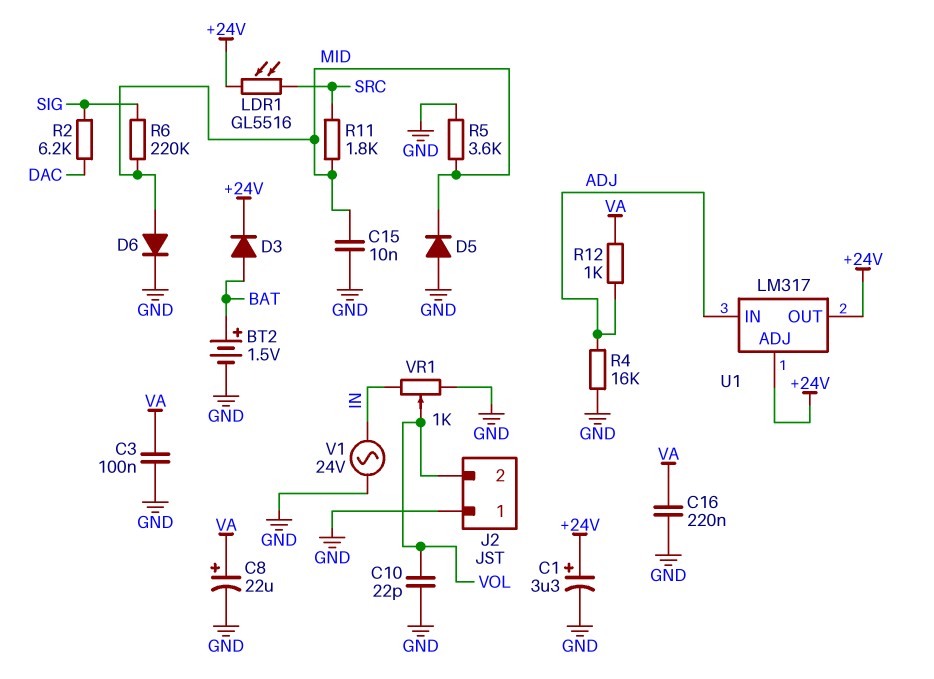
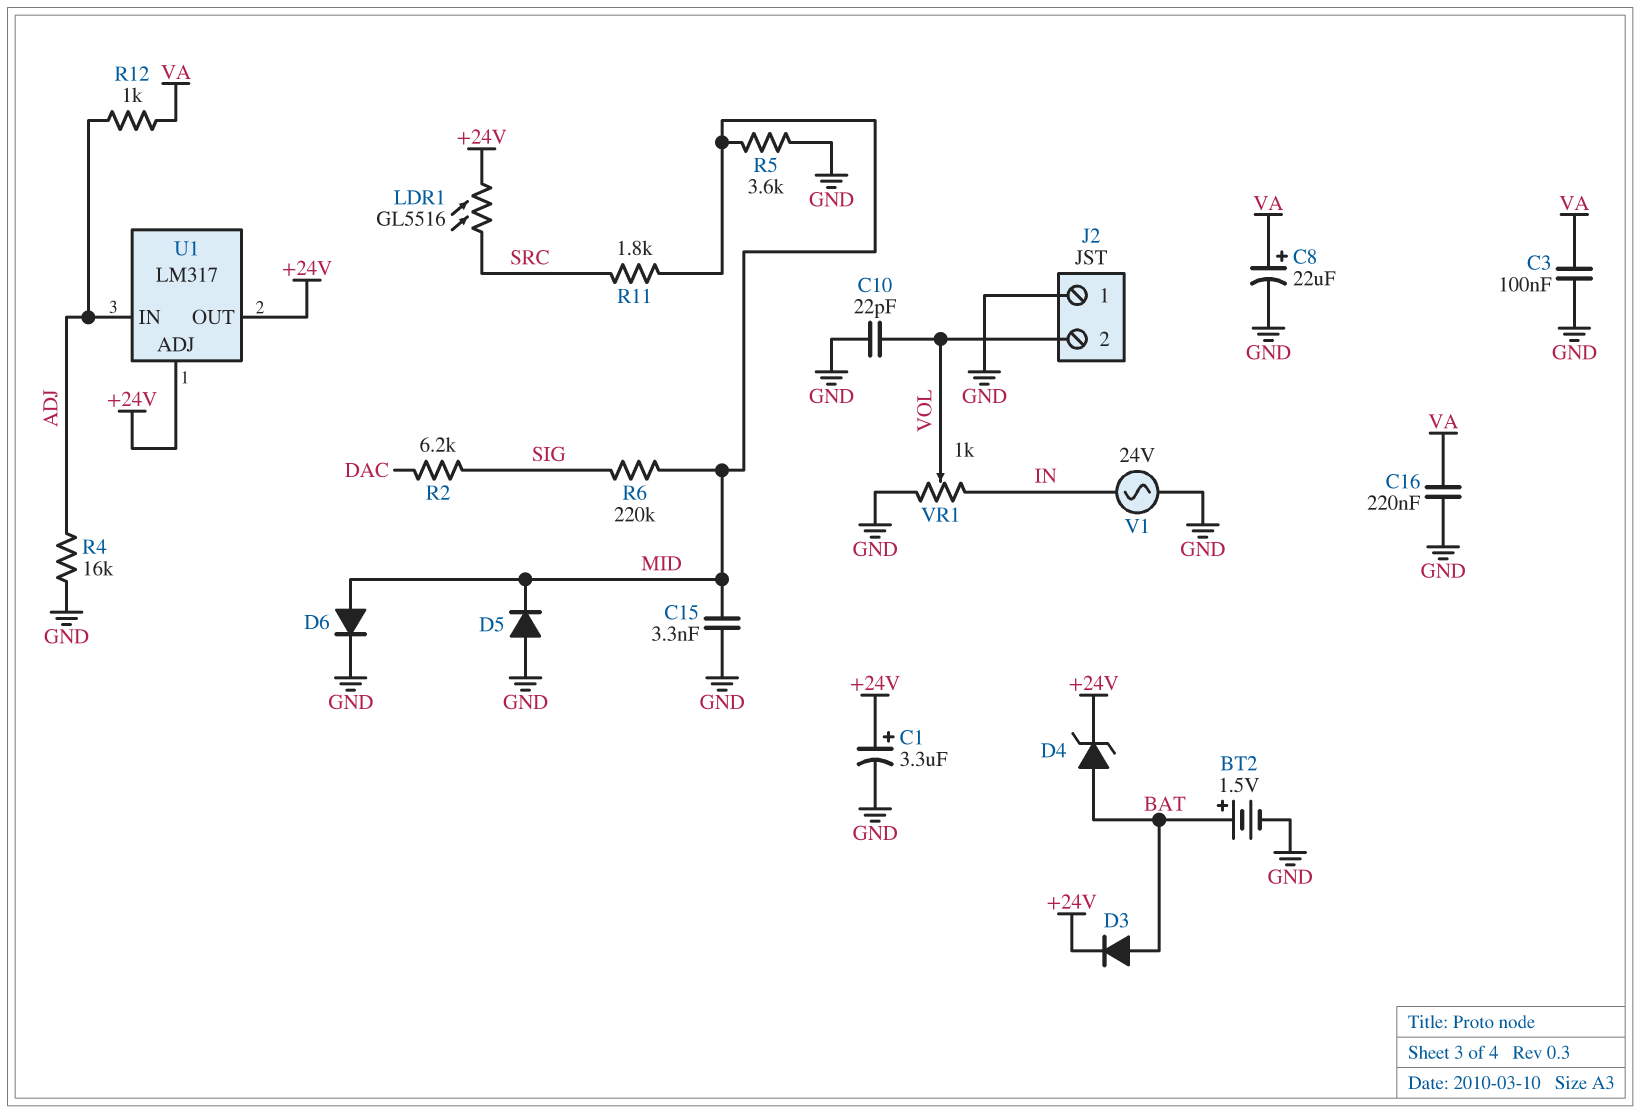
C15: 10nF (GND, MID) -> 3.3nF (GND, MID)
D4: none -> zener (A BAT, K +24V)

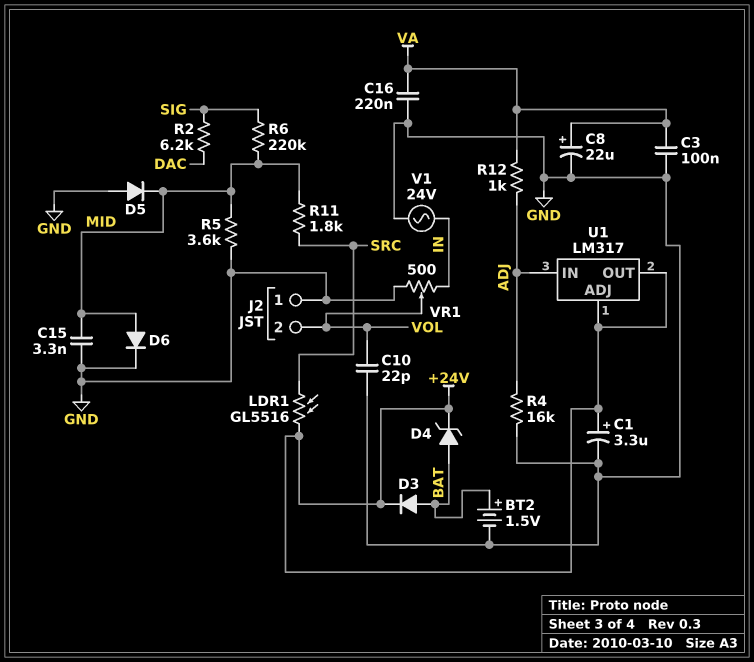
VR1: 1k (GND, IN, wiper VOL) -> 500 (GND, IN, wiper VOL)

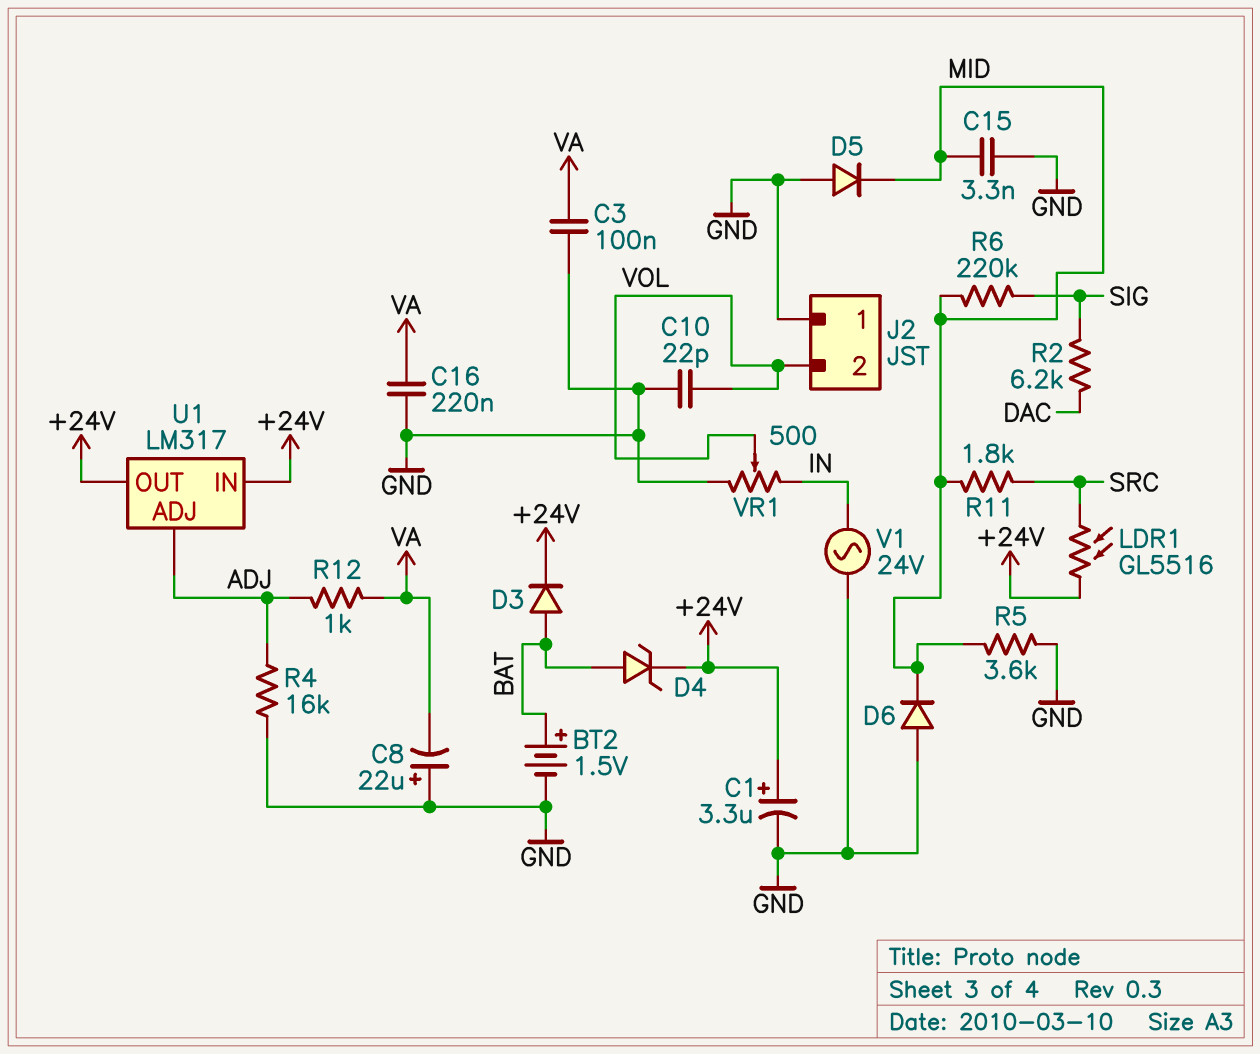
C8: 22uF (plus VA, minus GND) -> 22uF (plus GND, minus VA)
D6: diode (A MID, K GND) -> diode (A GND, K MID)
U1 pin ADJ: +24V -> ADJ
U1 pin IN: ADJ -> +24V

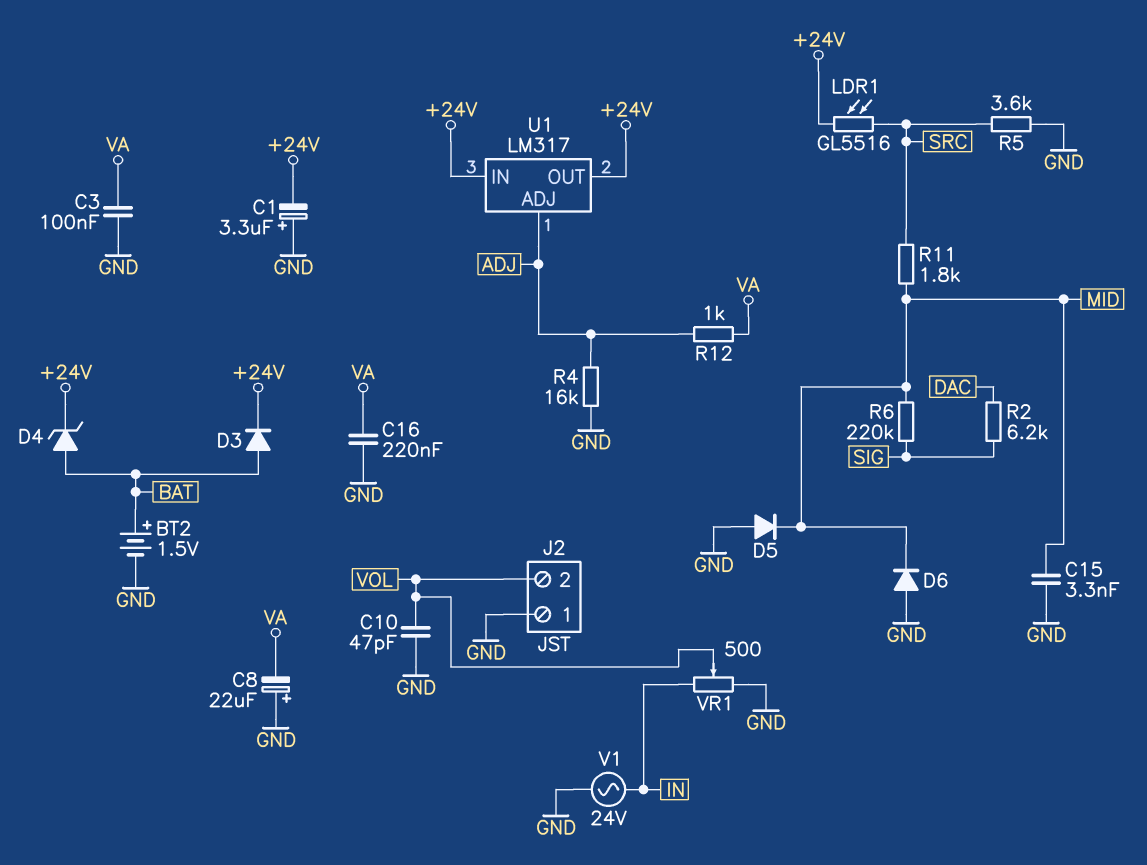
C1: 3.3uF (plus +24V, minus GND) -> 3.3uF (plus GND, minus +24V)
C10: 22pF (GND, VOL) -> 47pF (GND, VOL)
R5: 3.6k (GND, MID) -> 3.6k (GND, SRC)

